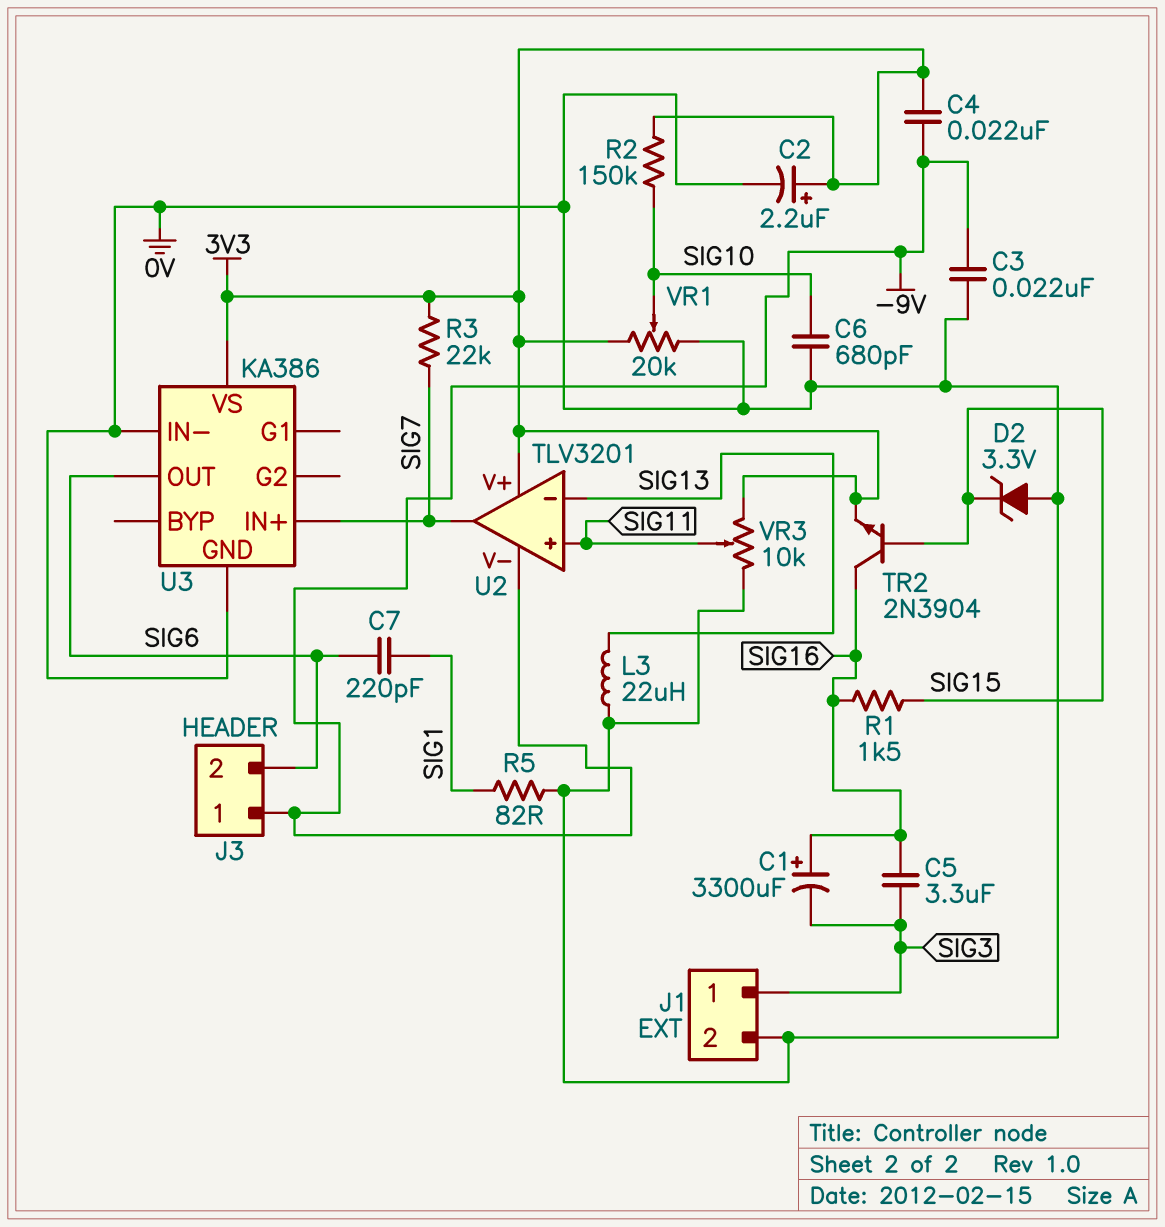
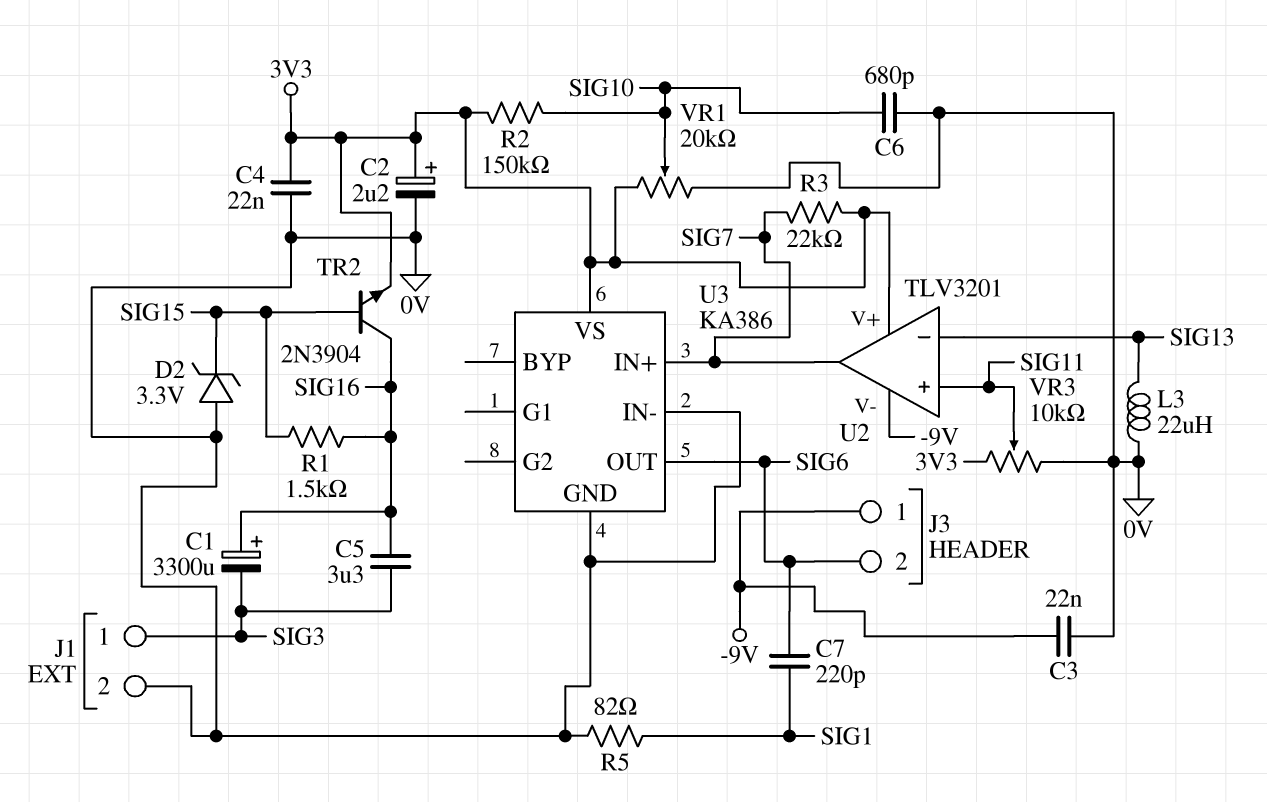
C4: 22nF (-9V, 3V3) -> 22nF (0V, 3V3)

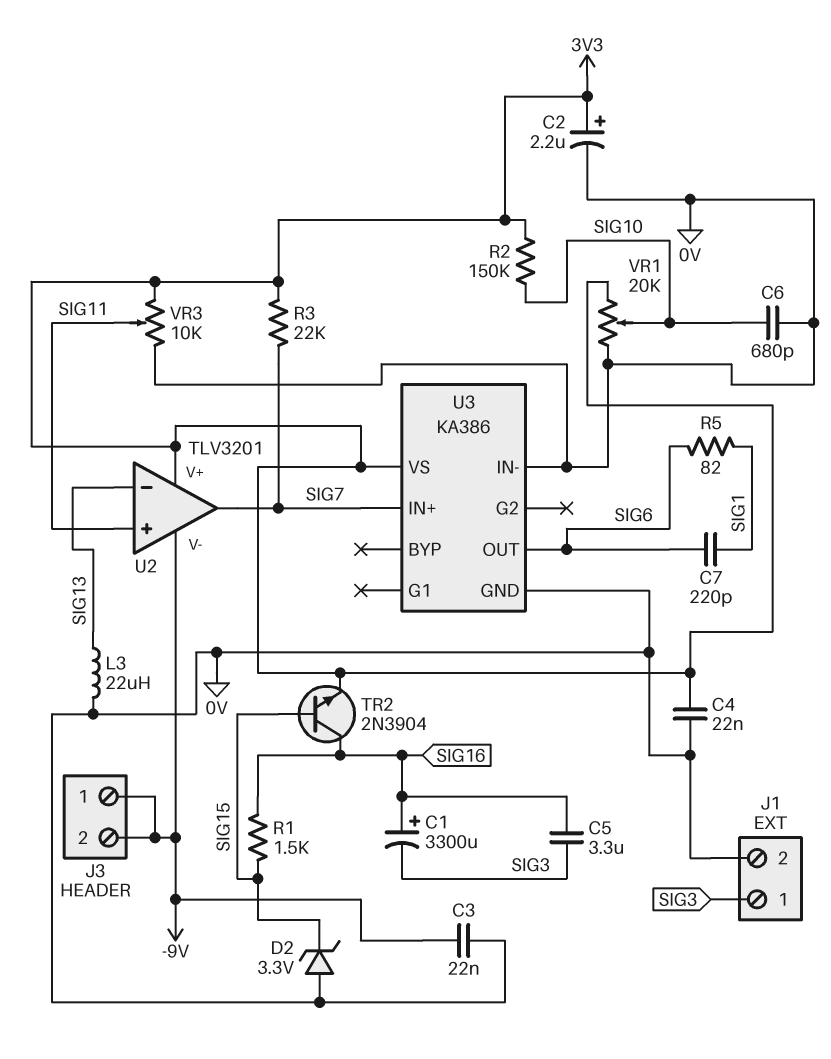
J3 pin 2: SIG6 -> -9V
R5: 82 (0V, SIG1) -> 82 (SIG1, SIG6)

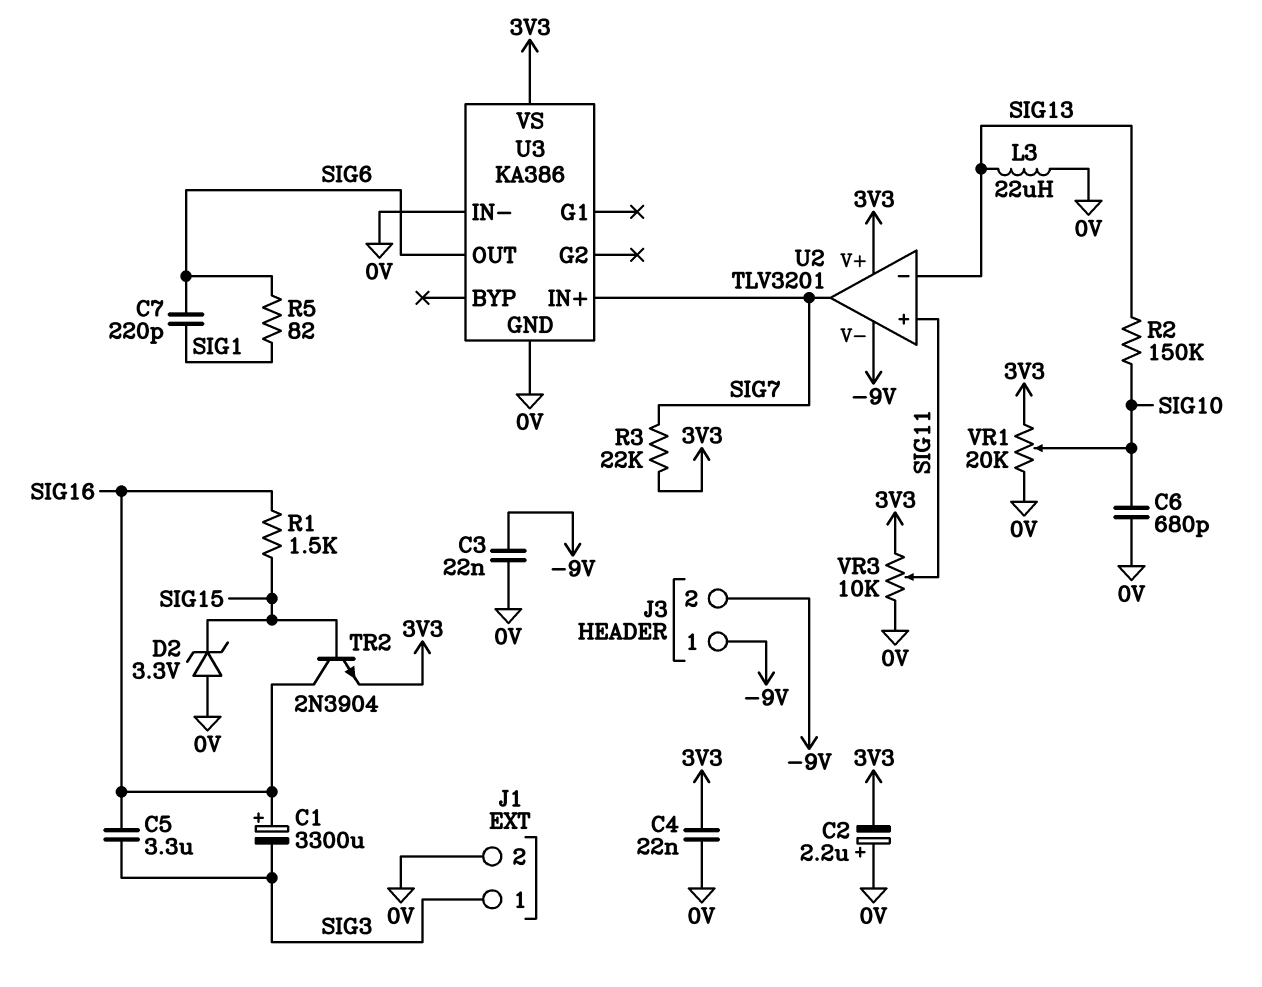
C2: 2.2uF (plus 3V3, minus 0V) -> 2.2uF (plus 0V, minus 3V3)
R2: 150k (3V3, SIG10) -> 150k (SIG10, SIG13)

